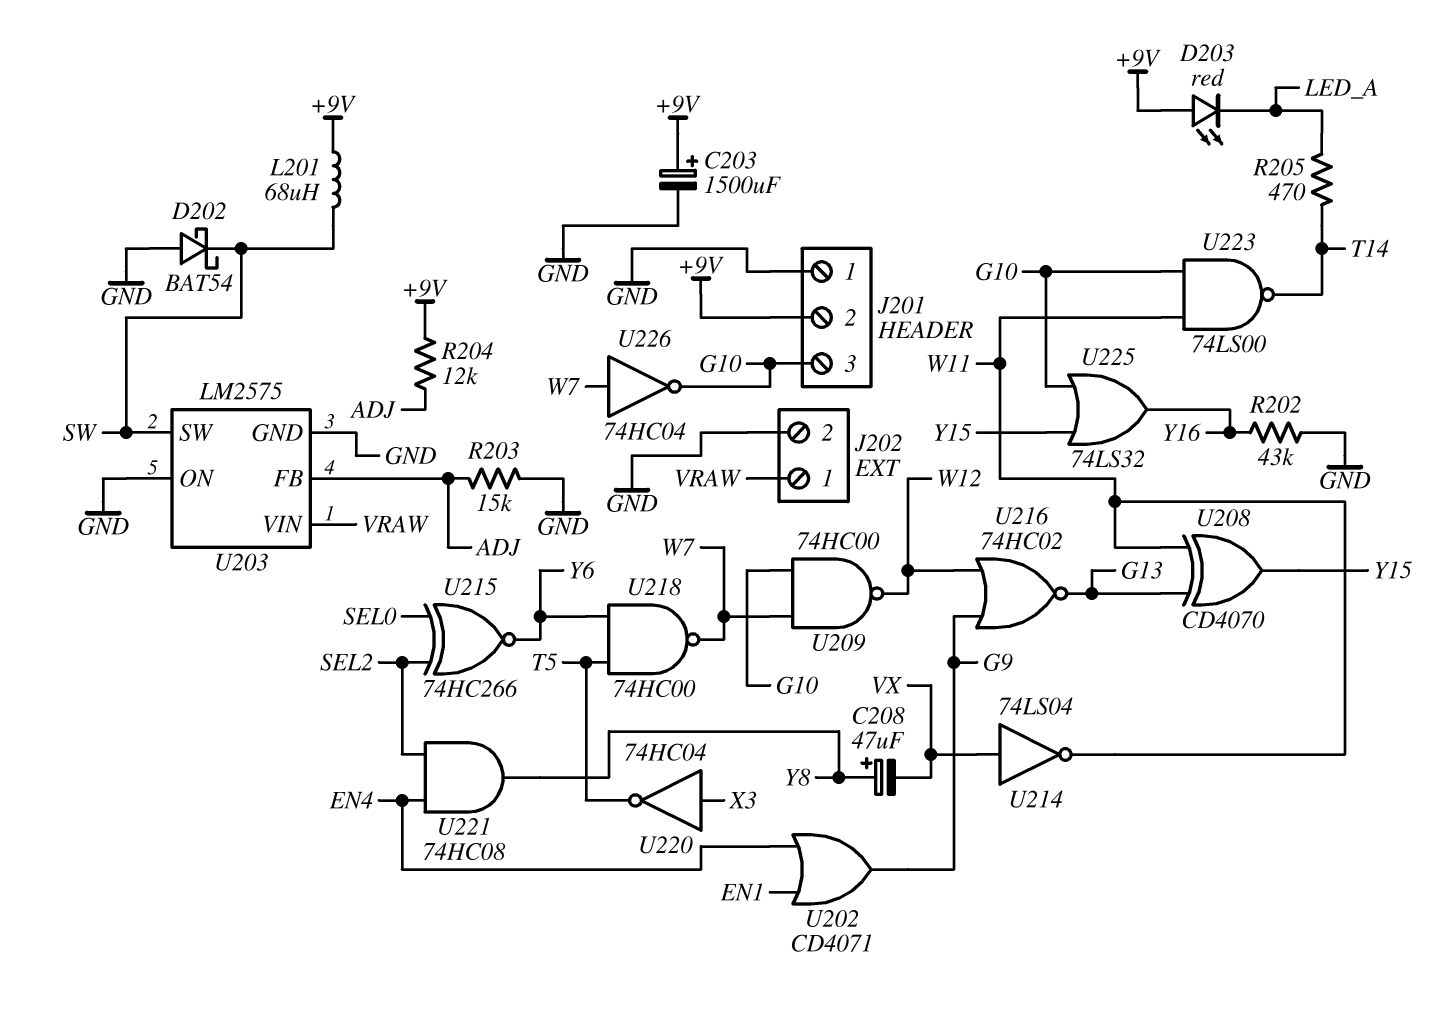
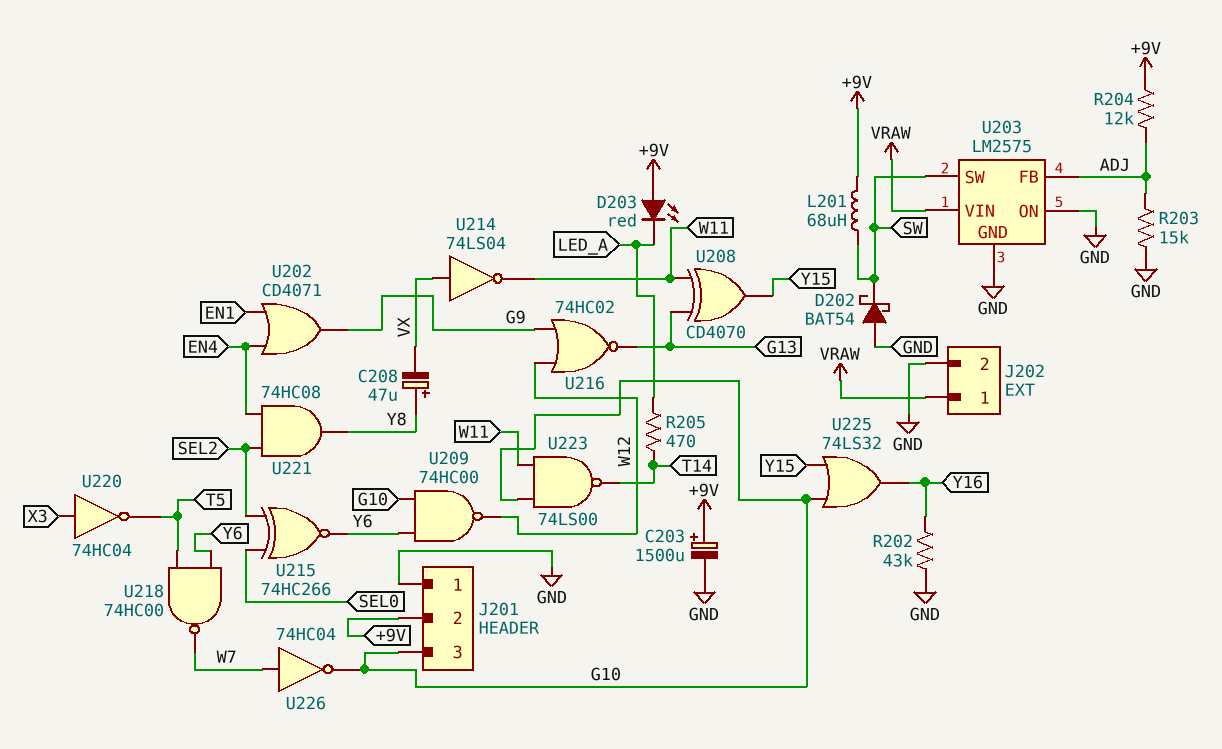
U209: NAND 74HC00 (in G10, in W7, out W12) -> NAND 74HC00 (in G10, in Y6, out W12)

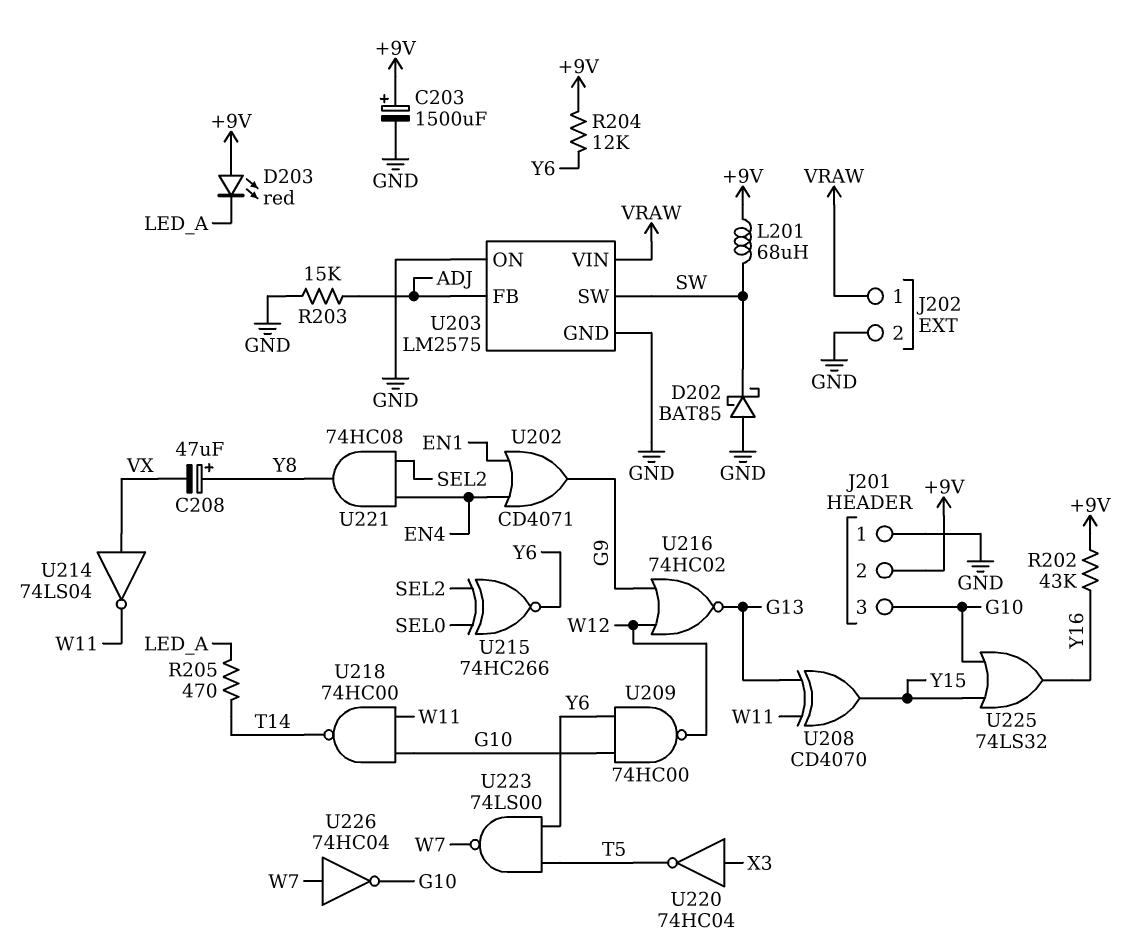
D202: schottky BAT54 (A GND, K SW) -> schottky BAT85 (A GND, K SW)
R202: 43k (GND, Y16) -> 43k (+9V, Y16)
R204: 12k (+9V, ADJ) -> 12k (+9V, Y6)
U218: NAND 74HC00 (in T5, in Y6, out W7) -> NAND 74HC00 (in G10, in W11, out T14)
U223: NAND 74LS00 (in G10, in W11, out T14) -> NAND 74LS00 (in T5, in Y6, out W7)

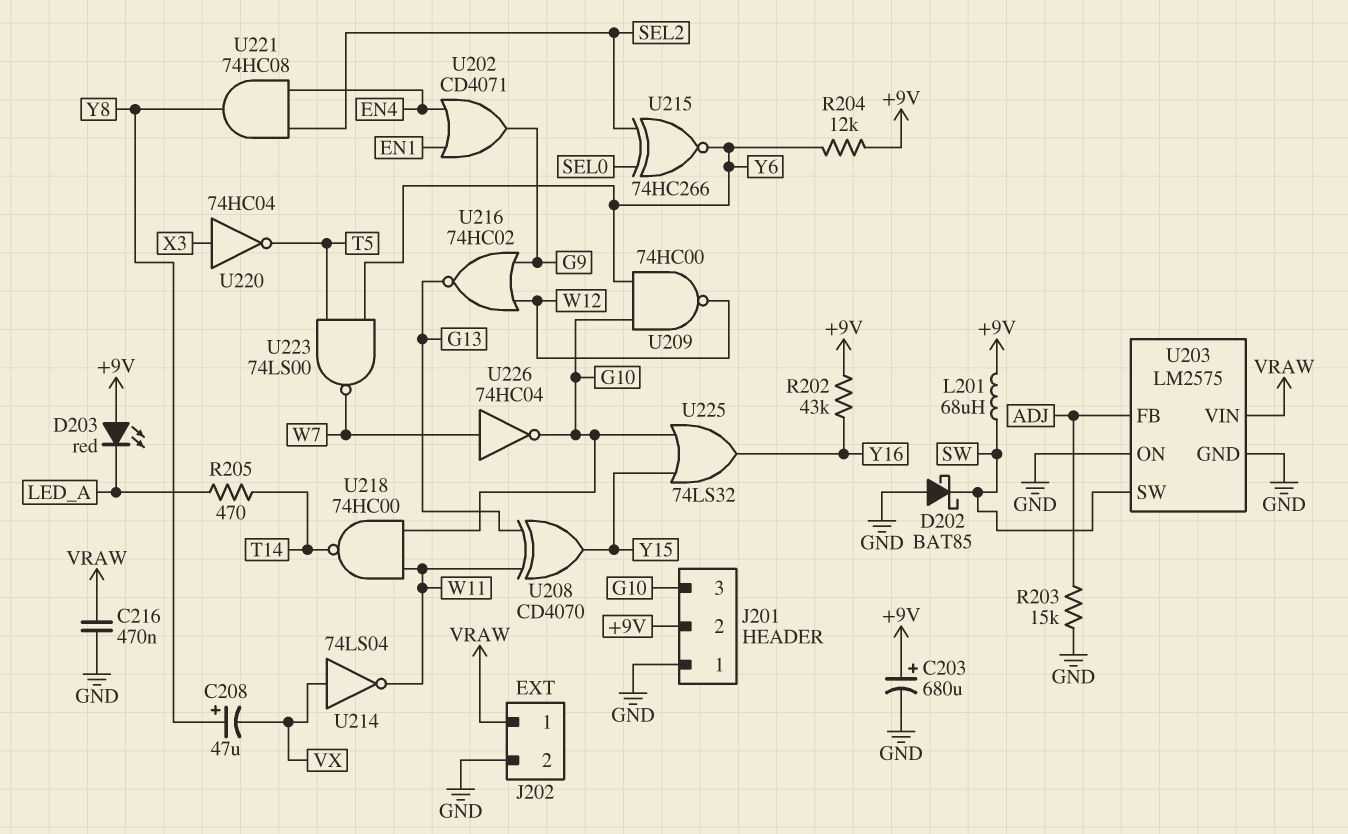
C203: 1500uF (plus +9V, minus GND) -> 680uF (plus +9V, minus GND)
C216: none -> 470nF (GND, VRAW)

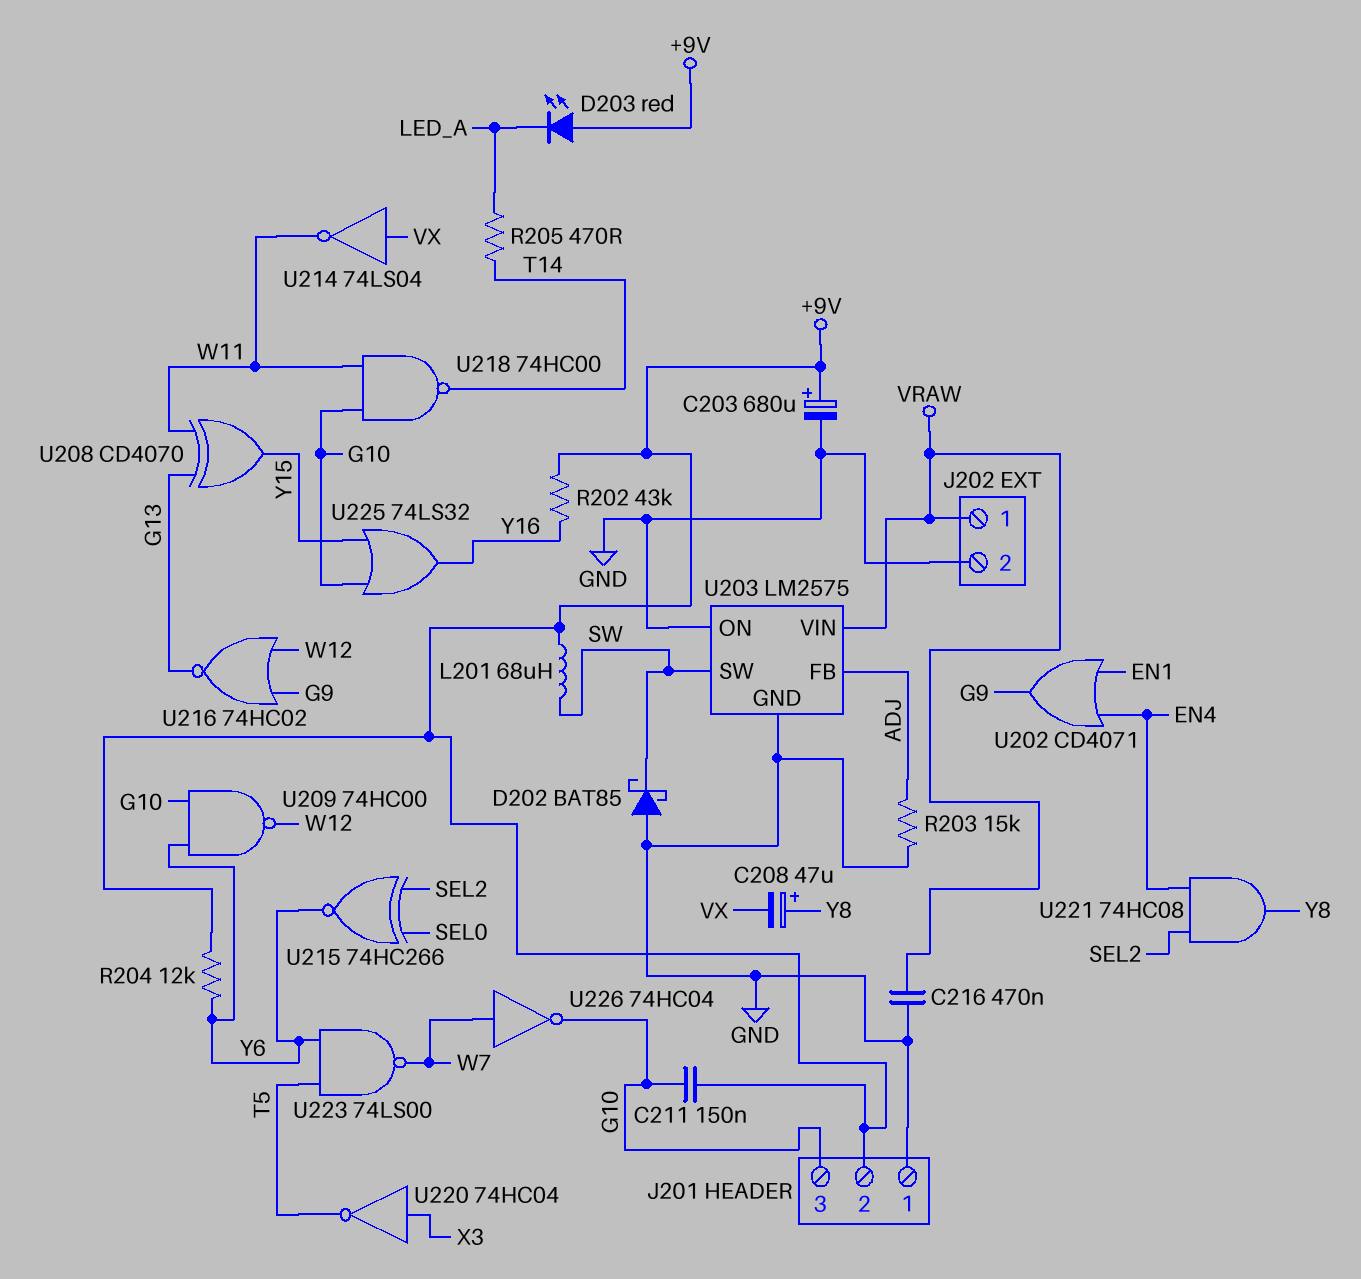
C211: none -> 150nF (+9V, G10)

